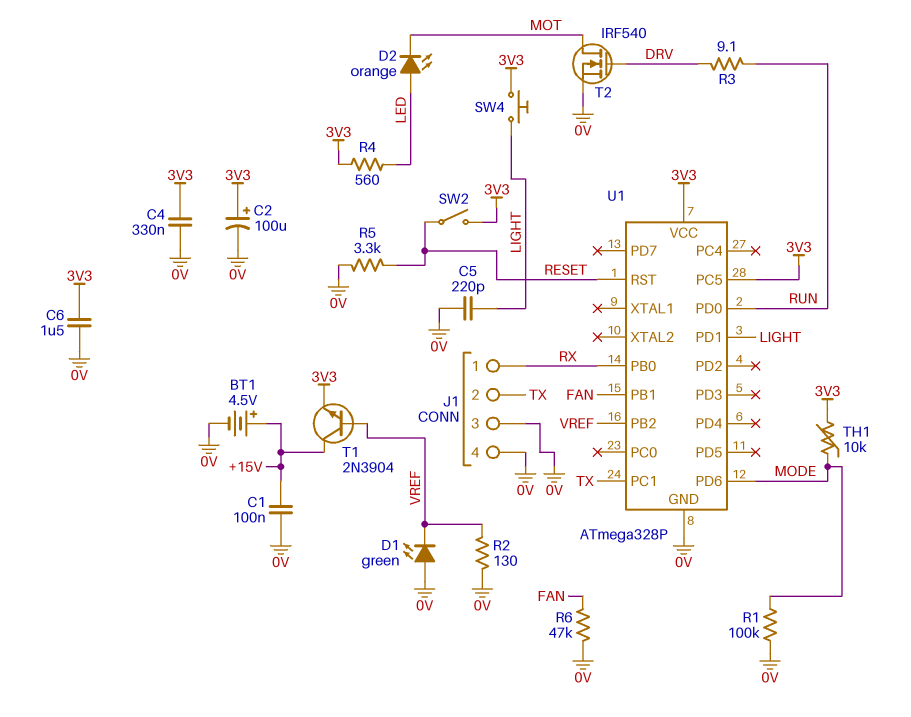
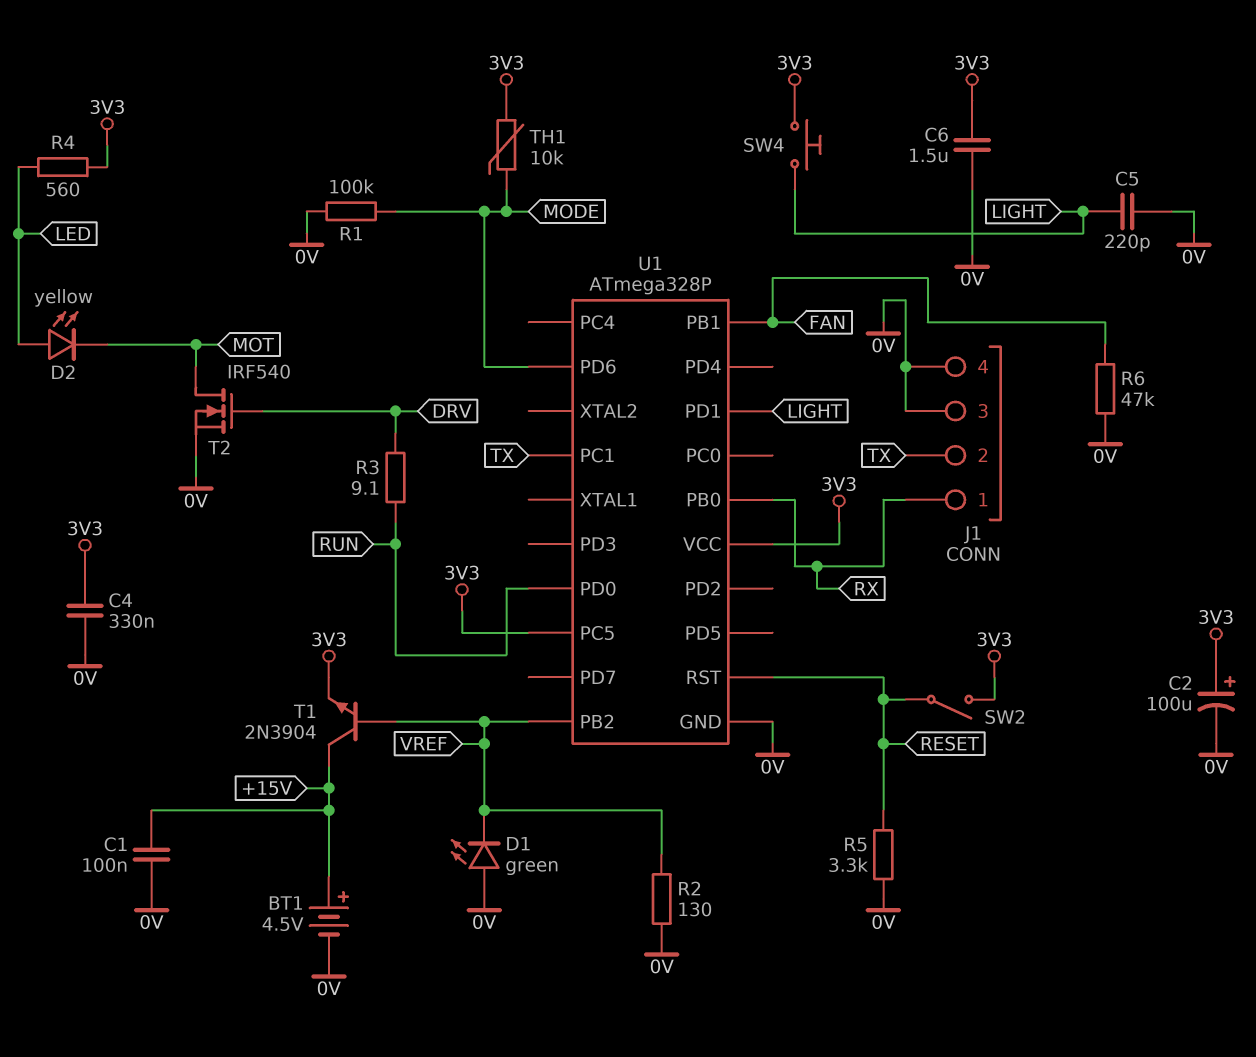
D2: LED orange (A LED, K MOT) -> LED yellow (A LED, K MOT)

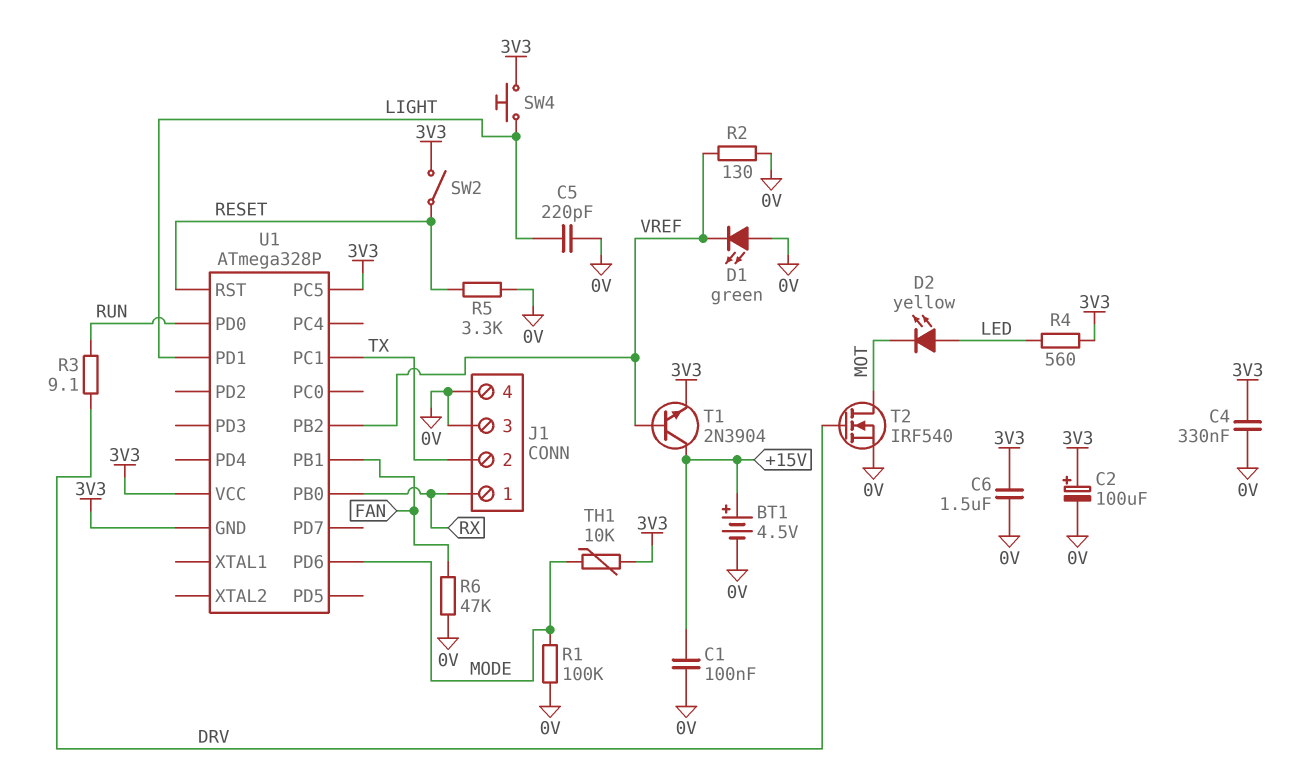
U1 pin GND: 0V -> 3V3

